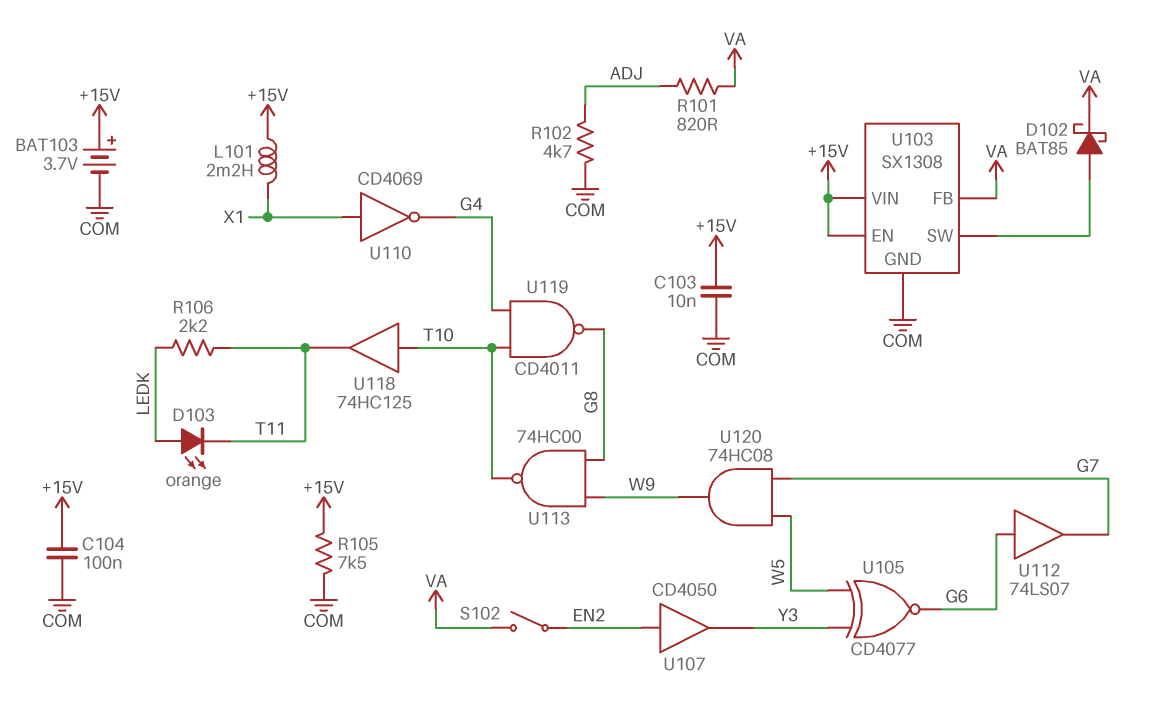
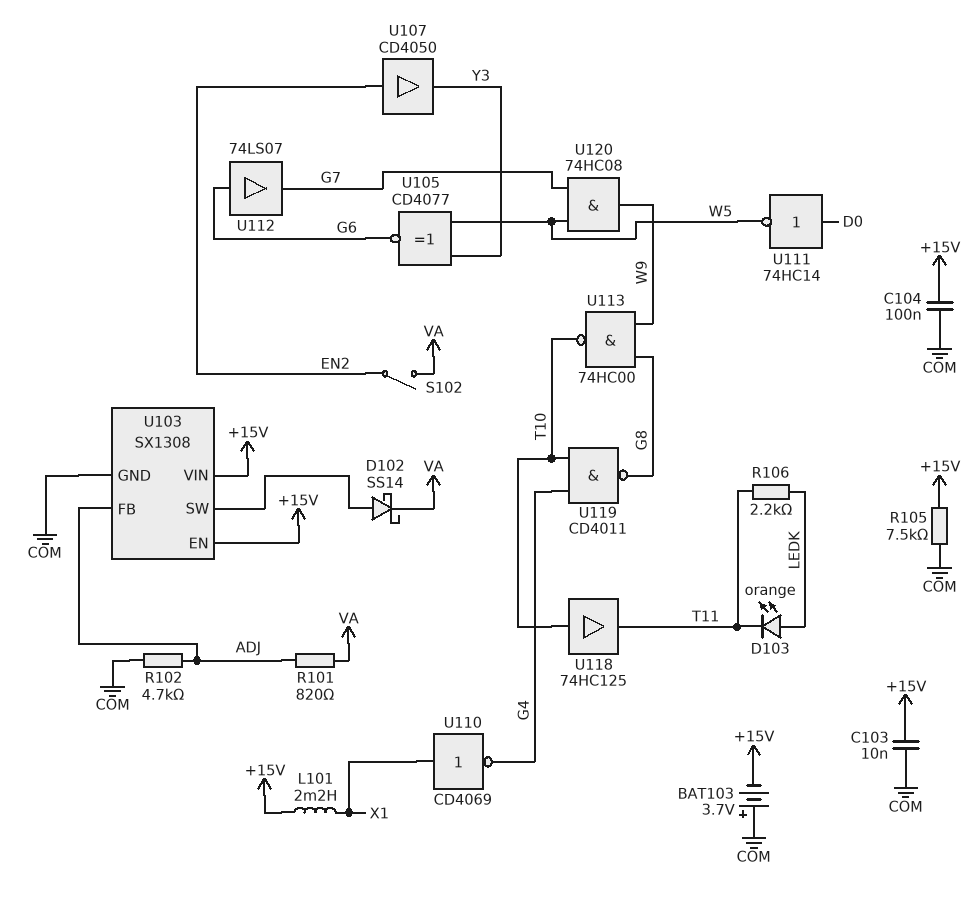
BAT103: 3.7V (plus +15V, minus COM) -> 3.7V (plus COM, minus +15V)
D102: schottky BAT85 (A U103/SW, K VA) -> schottky SS14 (A U103/SW, K VA)
U103 pin FB: VA -> ADJ
U111: none -> NOT 74HC14 (in D0, out W5)

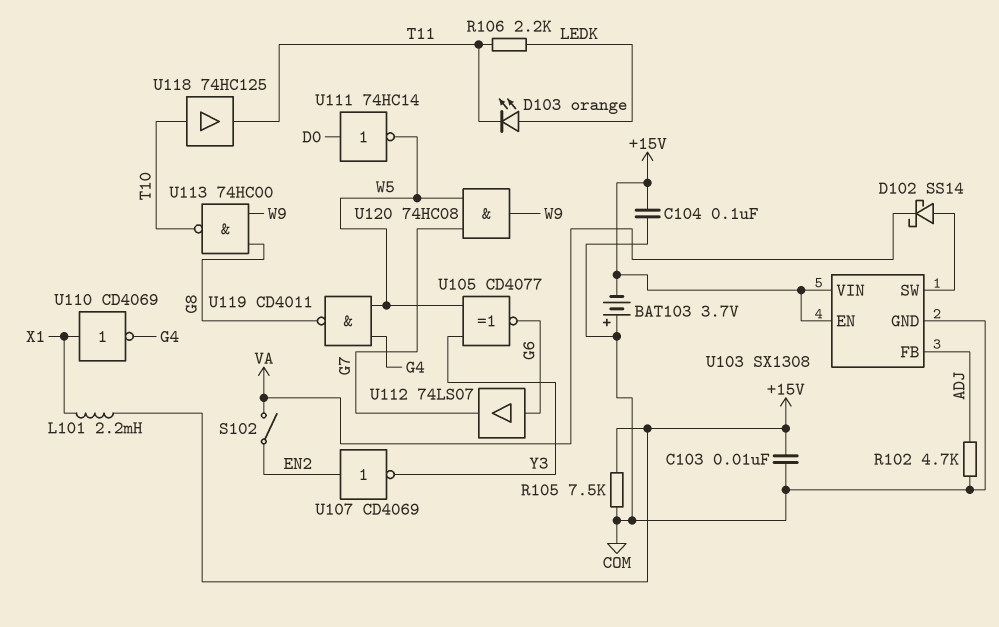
R101: 820 (ADJ, VA) -> none
U107: buffer CD4050 (in EN2, out Y3) -> NOT CD4069 (in EN2, out Y3)
U119: NAND CD4011 (in G4, in T10, out G8) -> NAND CD4011 (in G4, in W5, out G8)

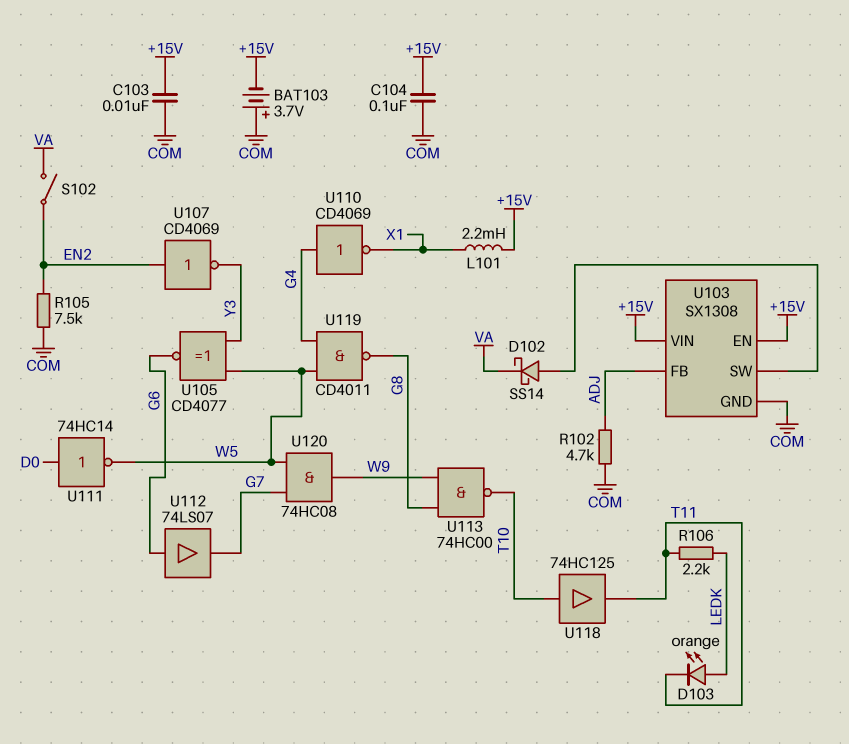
R105: 7.5k (+15V, COM) -> 7.5k (COM, EN2)
U110: NOT CD4069 (in X1, out G4) -> NOT CD4069 (in G4, out X1)

